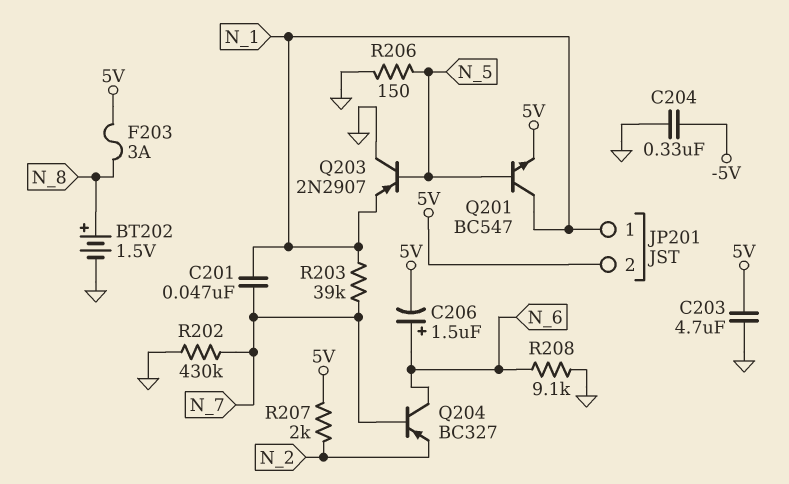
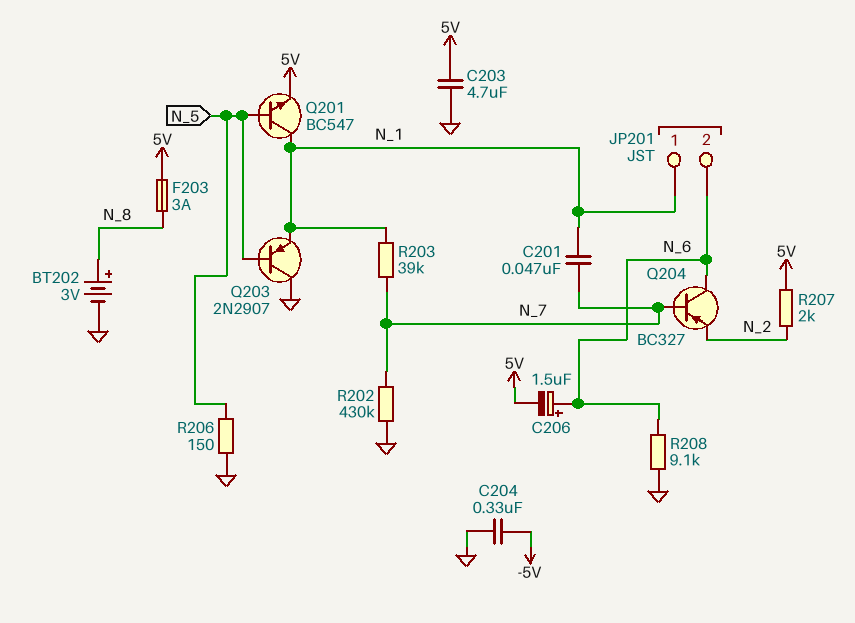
BT202: 1.5V (plus N_8, minus GND) -> 3V (plus N_8, minus GND)
JP201 pin 2: 5V -> N_6

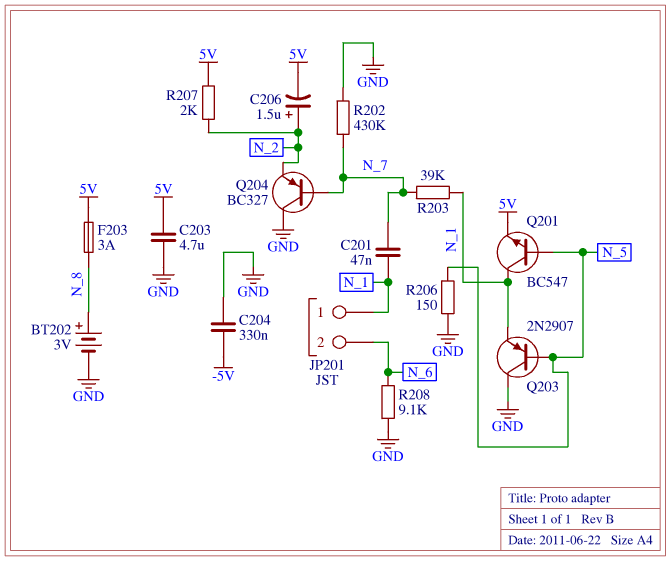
C206: 1.5uF (plus N_6, minus 5V) -> 1.5uF (plus N_2, minus 5V)
Q204: PNP BC327 (B N_7, C N_6, E N_2) -> PNP BC327 (B N_7, C GND, E N_2)

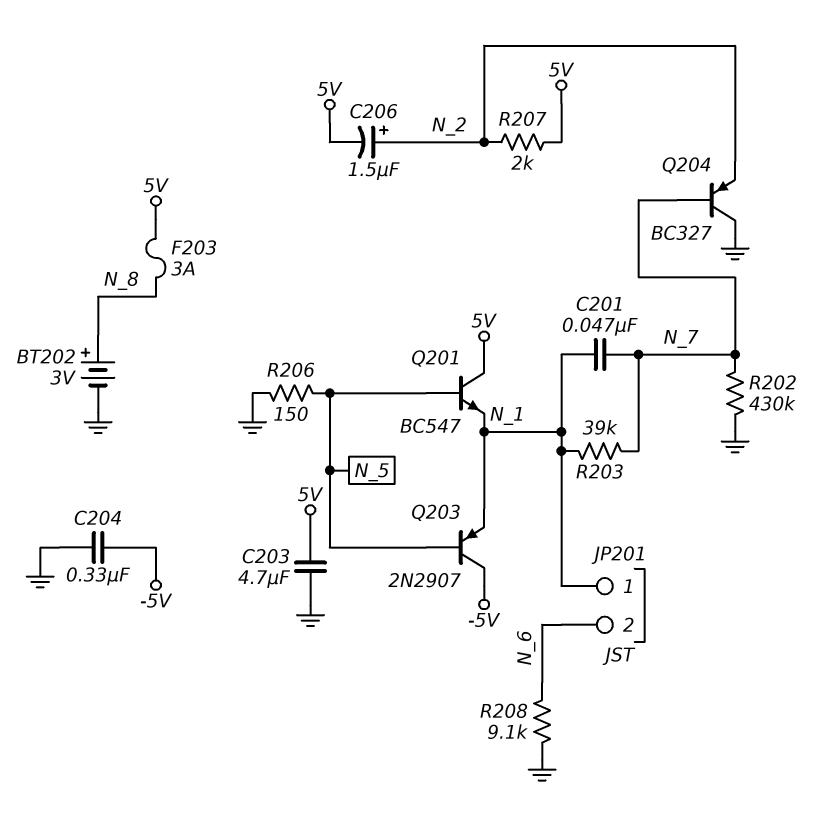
Q201: NPN BC547 (B N_5, C N_1, E 5V) -> NPN BC547 (B N_5, C 5V, E N_1)
Q203: PNP 2N2907 (B N_5, C GND, E N_1) -> PNP 2N2907 (B N_5, C -5V, E N_1)

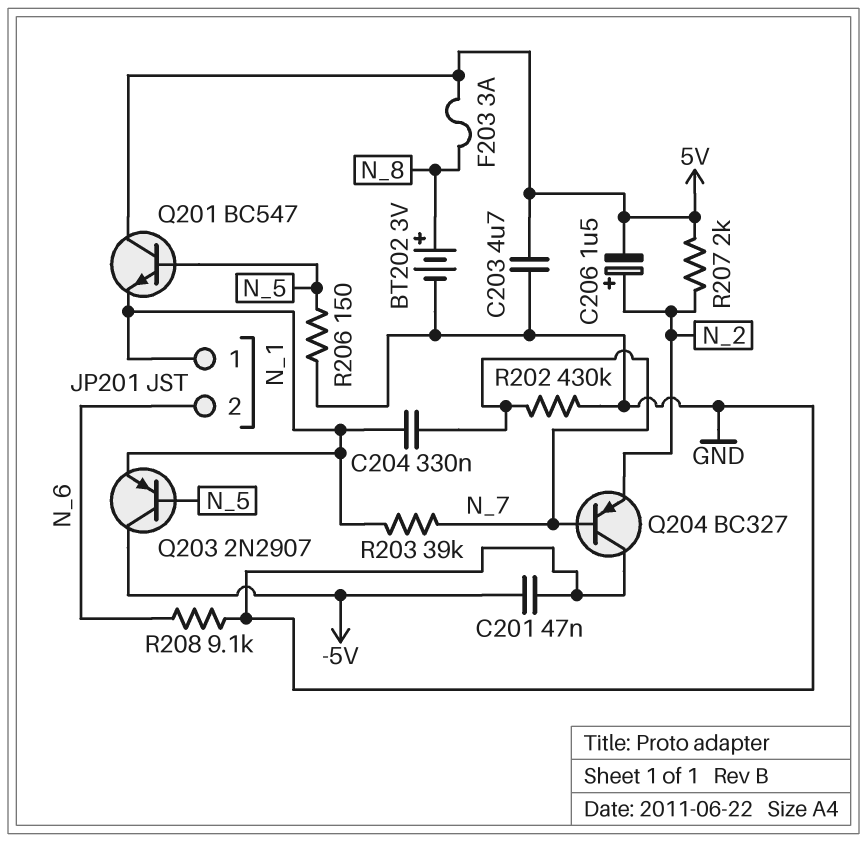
C201: 47nF (N_1, N_7) -> 47nF (-5V, GND)
C204: 330nF (-5V, GND) -> 330nF (N_1, N_7)

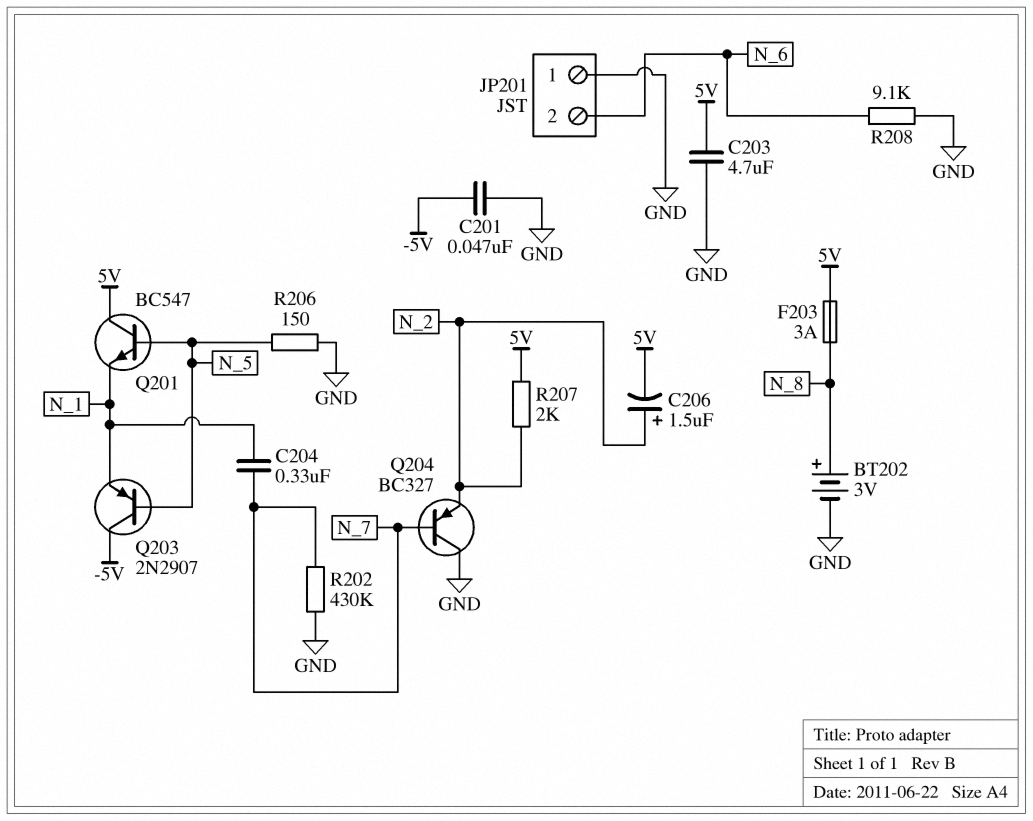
JP201 pin 1: N_1 -> GND
R203: 39k (N_1, N_7) -> none

